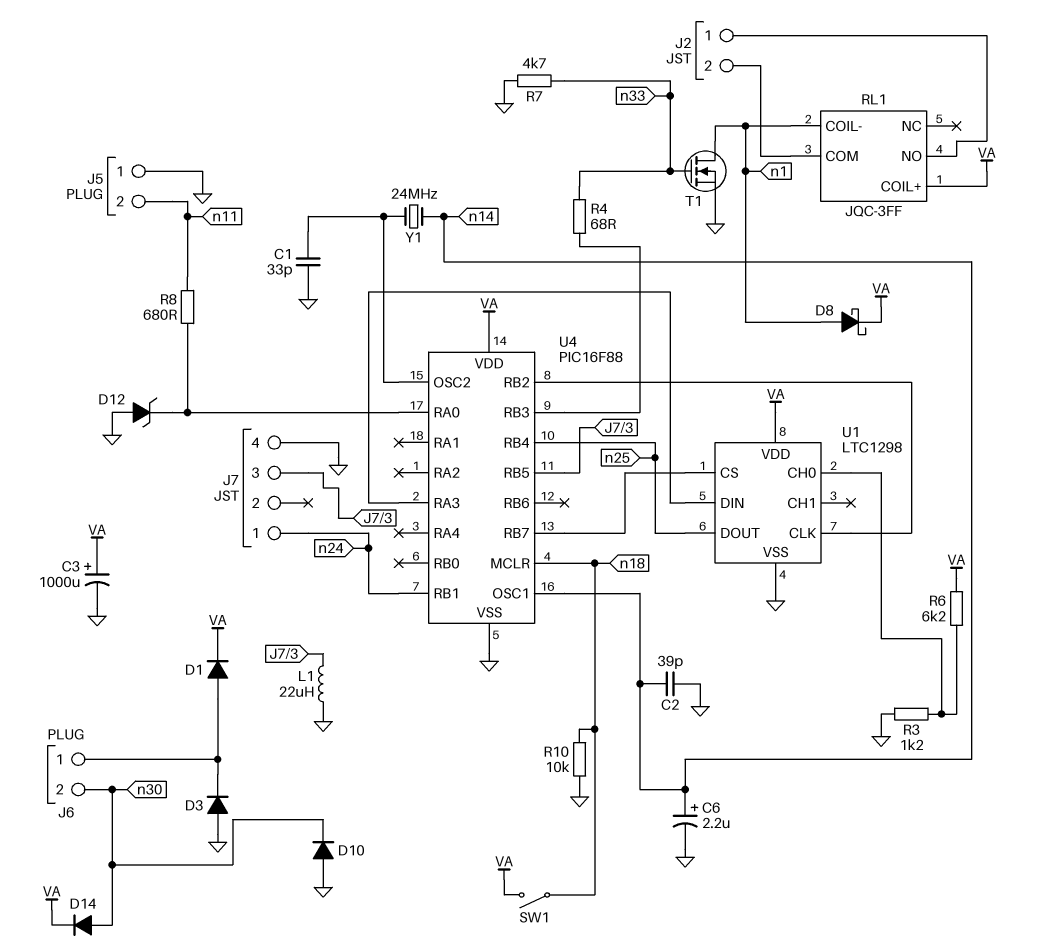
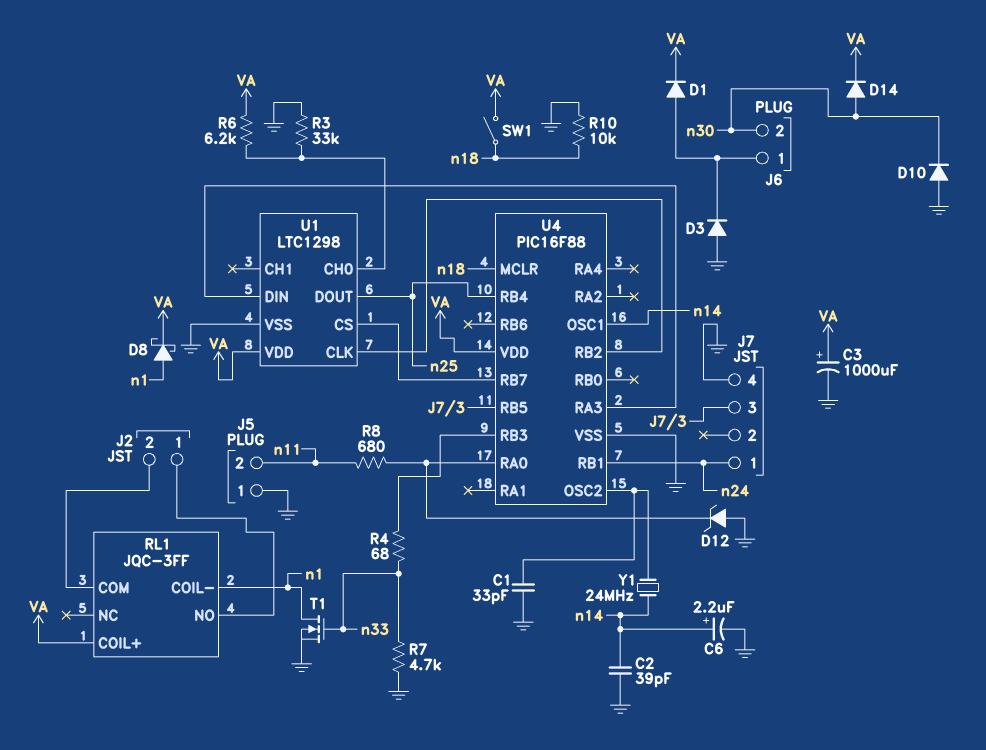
L1: 22uH (GND, J7/3) -> none
R3: 1.2k (GND, U1/CH0) -> 33k (GND, U1/CH0)

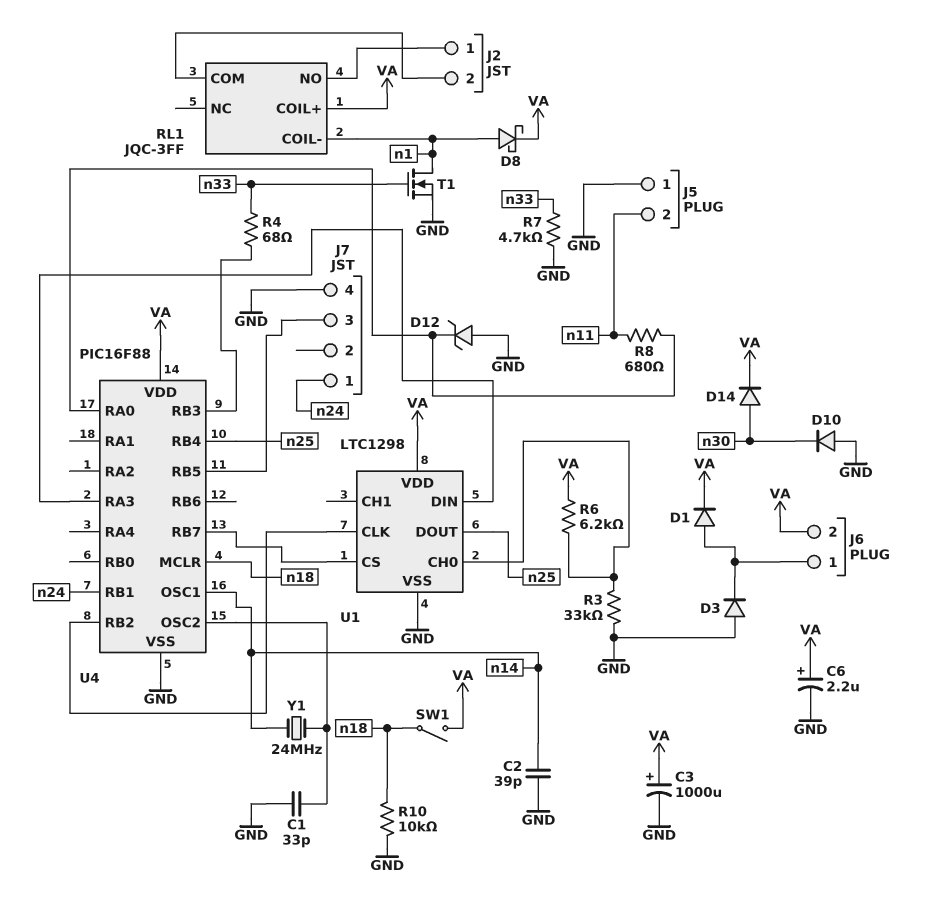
C6: 2.2uF (plus n14, minus GND) -> 2.2uF (plus VA, minus GND)
J6 pin 2: n30 -> VA

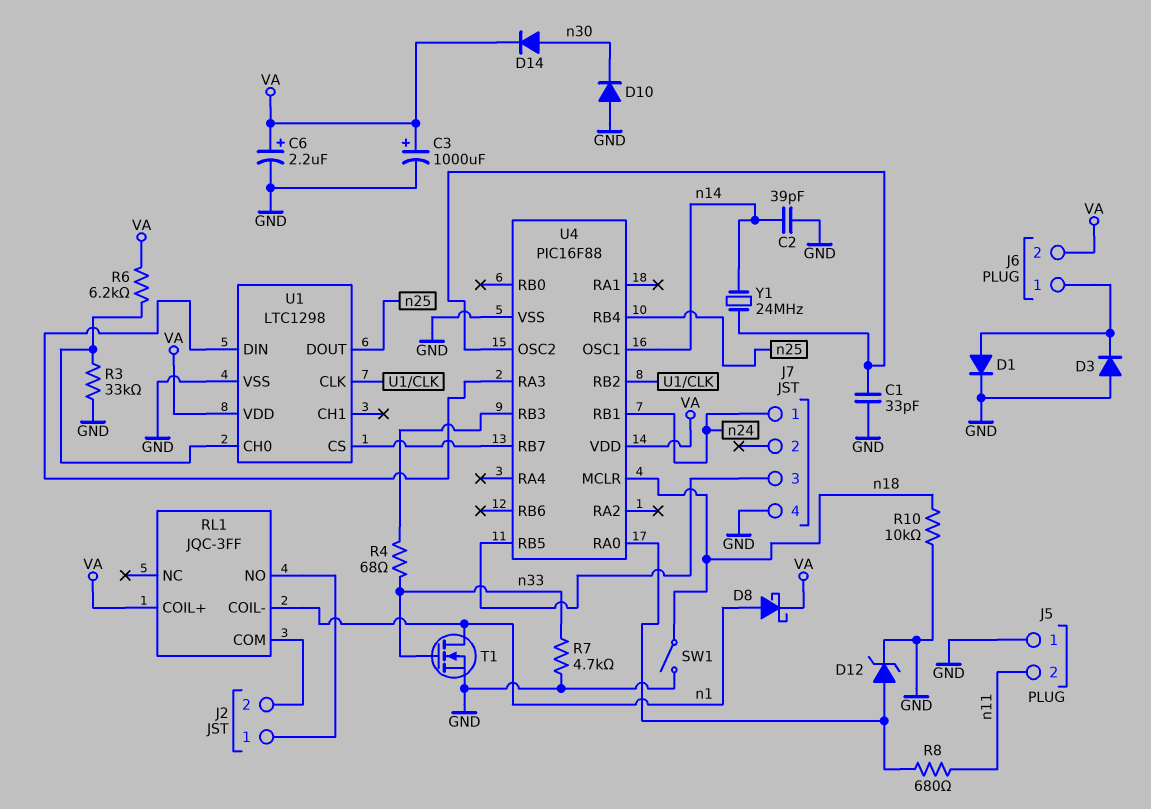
D1: diode (A J6/1, K VA) -> diode (A J6/1, K GND)
D12: zener (A GND, K U4/RA0) -> zener (A U4/RA0, K GND)
SW1: switch (VA, n18) -> switch (GND, n18)

